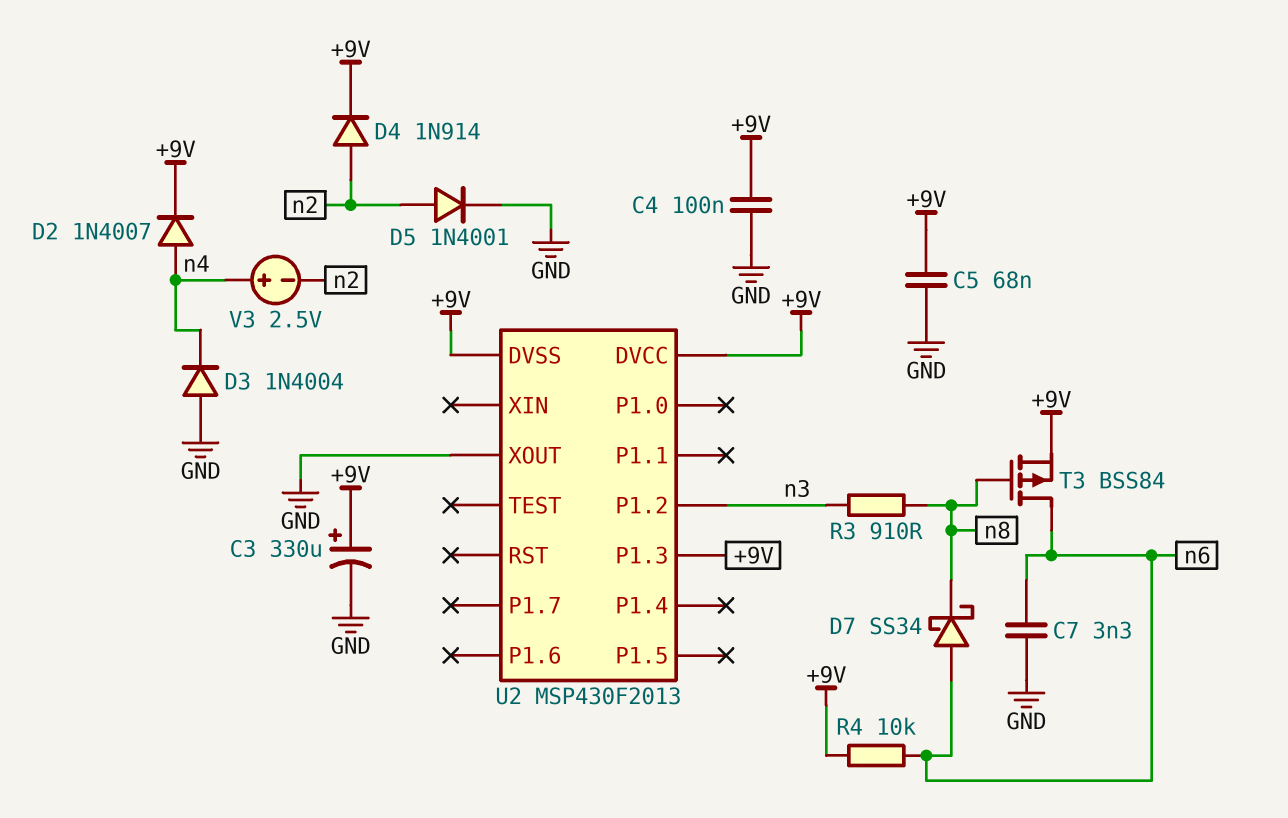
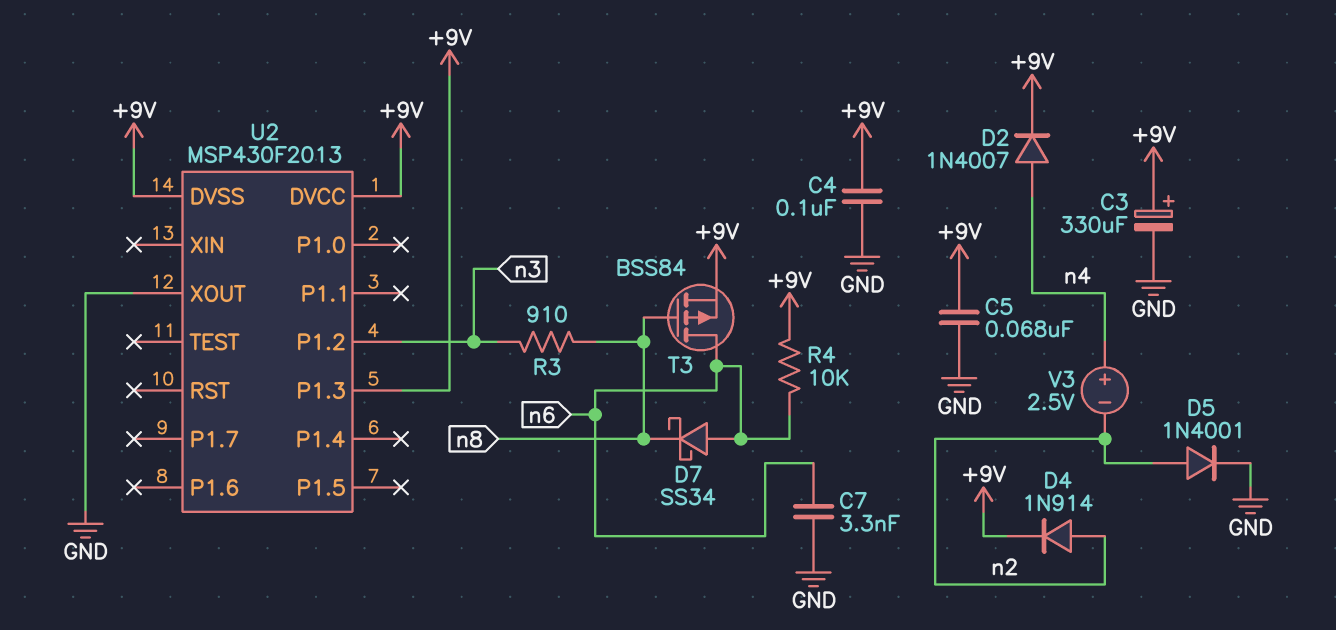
D3: diode 1N4004 (A GND, K n4) -> none

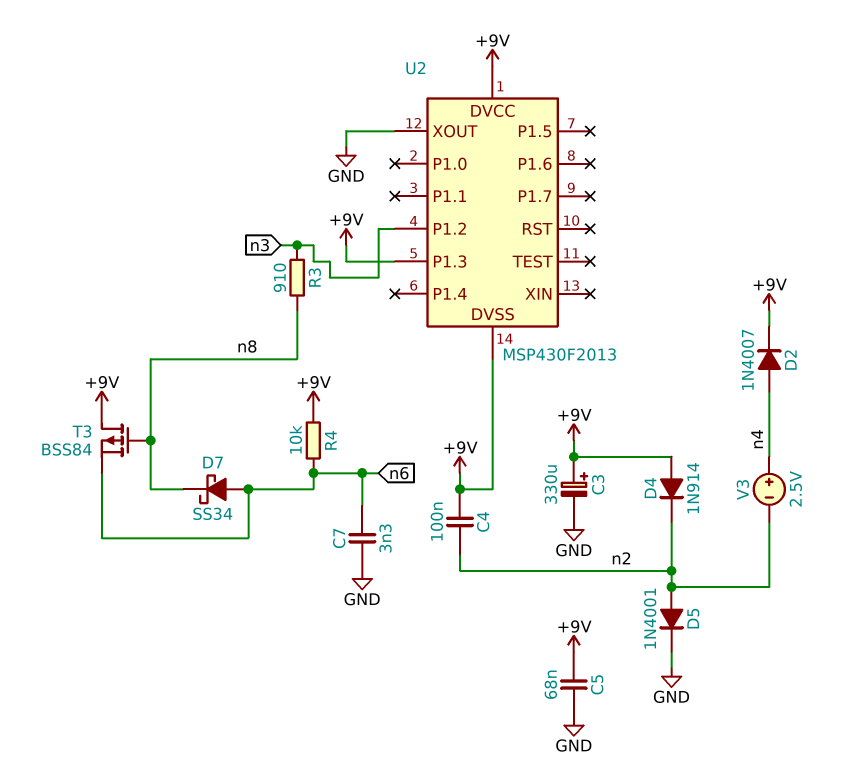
C4: 100nF (+9V, GND) -> 100nF (+9V, n2)
D4: diode 1N914 (A n2, K +9V) -> diode 1N914 (A +9V, K n2)
T3: PMOS BSS84 (G n8, D n6, S +9V) -> PMOS BSS84 (G n8, D +9V, S n6)

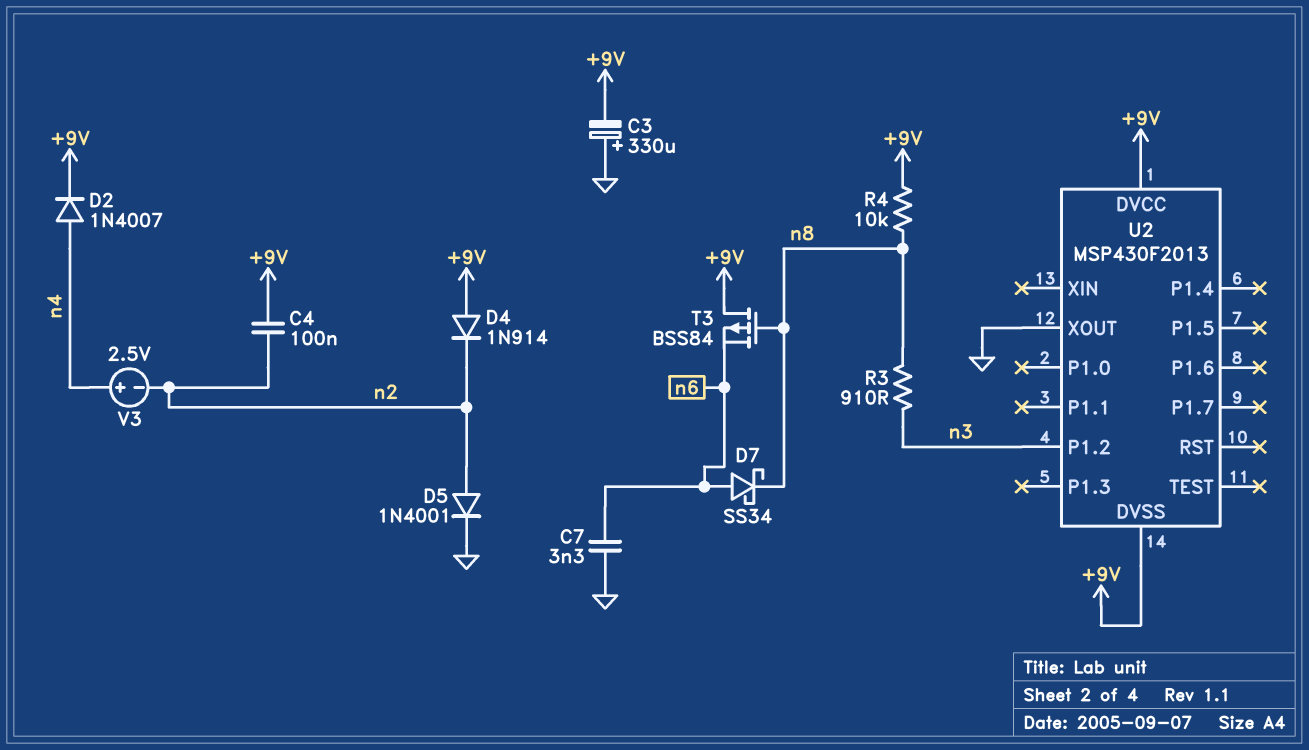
C3: 330uF (plus +9V, minus GND) -> 330uF (plus GND, minus +9V)
C5: 68nF (+9V, GND) -> none
R4: 10k (+9V, n6) -> 10k (+9V, n8)
U2 pin P1.3: +9V -> none

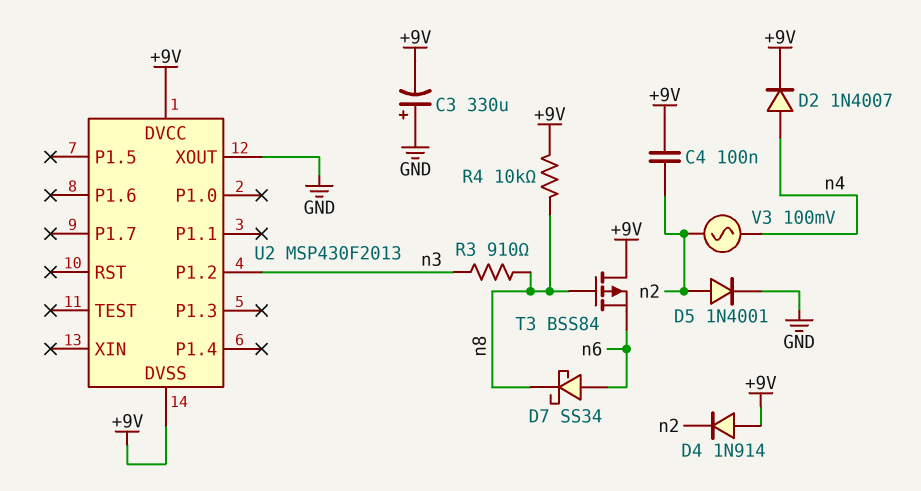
C7: 3.3nF (GND, n6) -> none
V3: 2.5V (plus n4, minus n2) -> AC 100mV (n2, n4)

